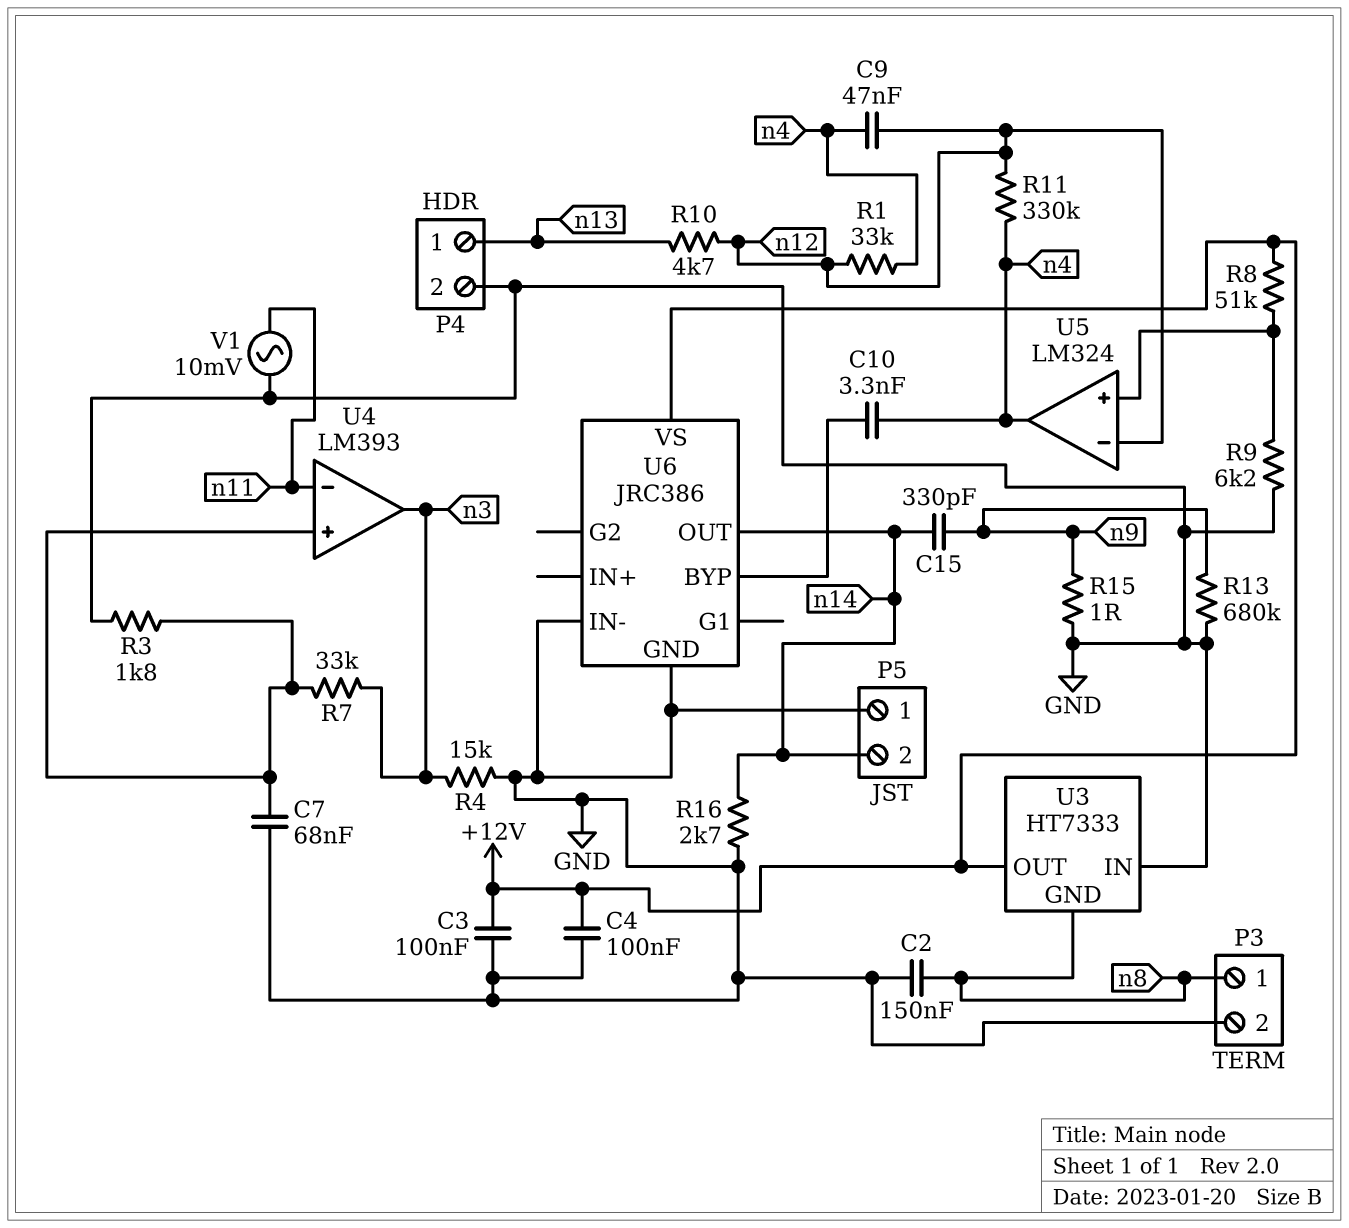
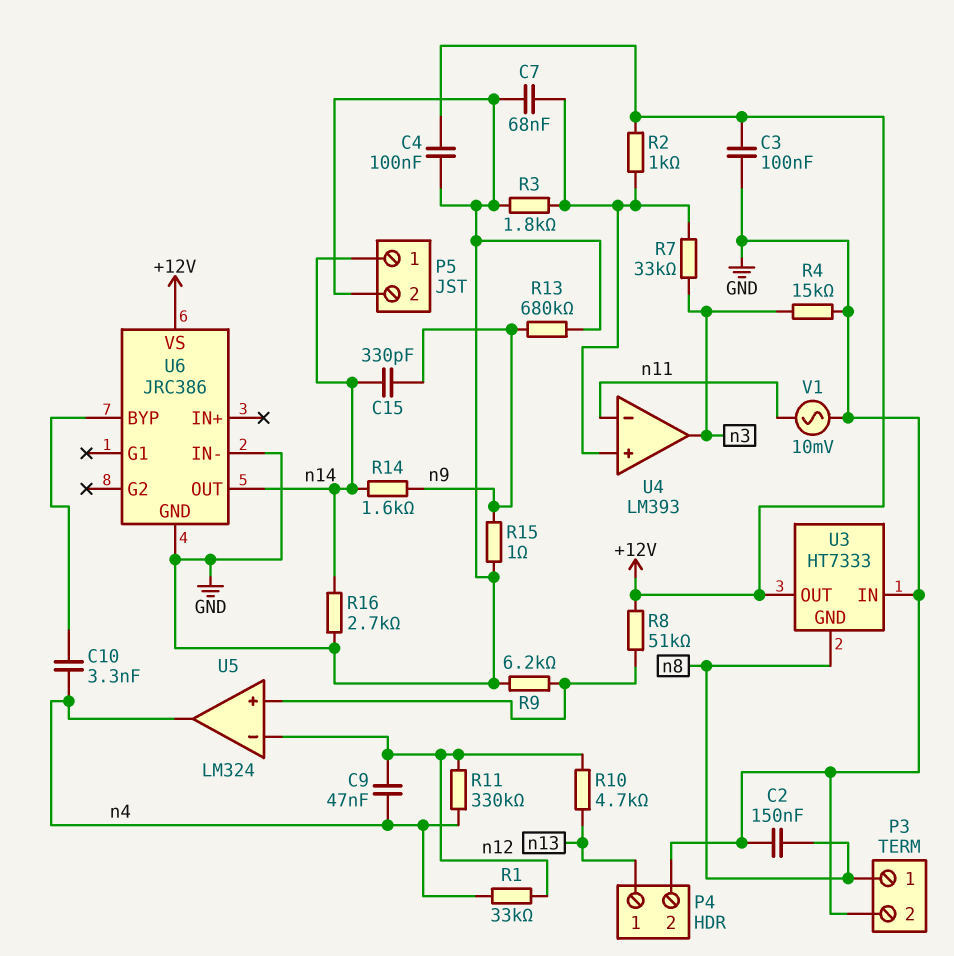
P5 pin 1: GND -> n14
P5 pin 2: n14 -> GND
R2: none -> 1k (+12V, U4/in+)
R14: none -> 1.6k (n9, n14)

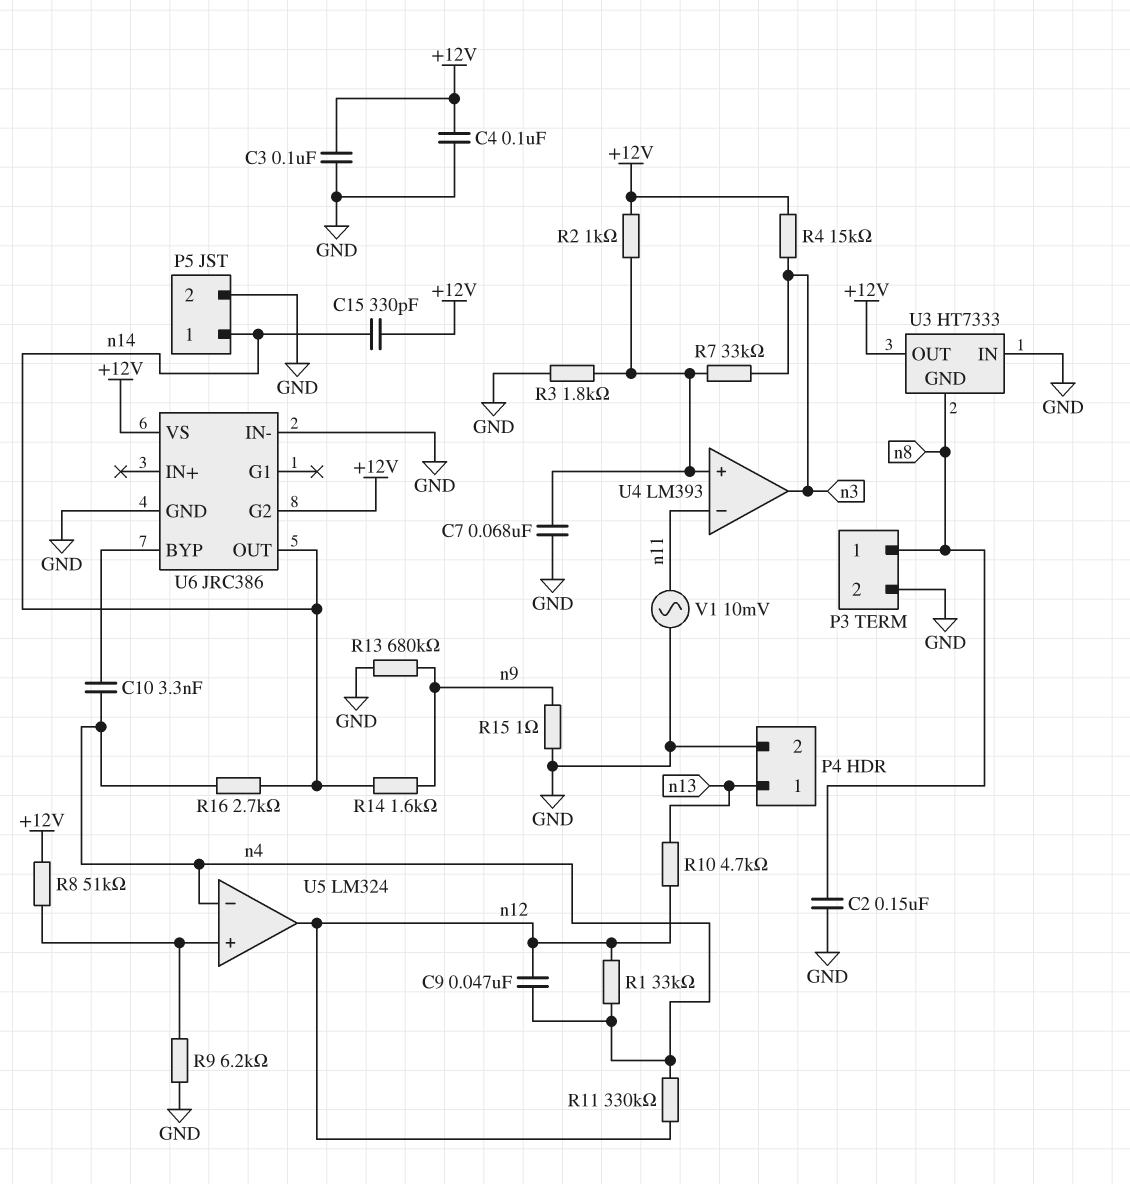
C15: 330pF (n9, n14) -> 330pF (+12V, n14)
R4: 15k (GND, n3) -> 15k (+12V, n3)
R16: 2.7k (GND, n14) -> 2.7k (n4, n14)
U5 pin in-: n12 -> n4
U5 pin out: n4 -> n12
U6 pin G2: none -> +12V

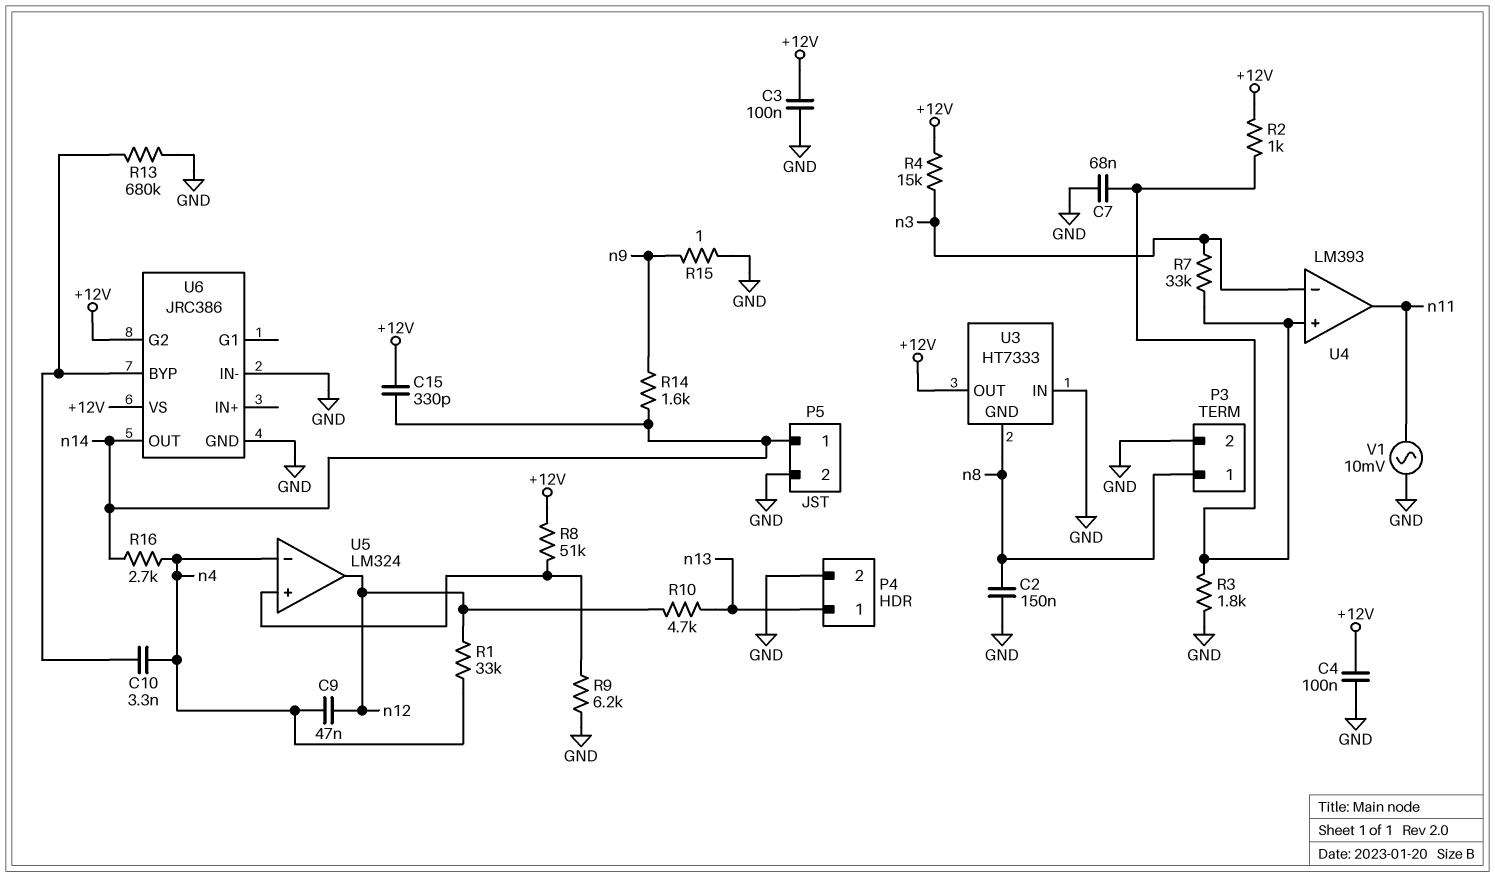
R11: 330k (n4, n12) -> none
R13: 680k (GND, n9) -> 680k (GND, U6/BYP)
U4 pin in-: n11 -> n3
U4 pin out: n3 -> n11

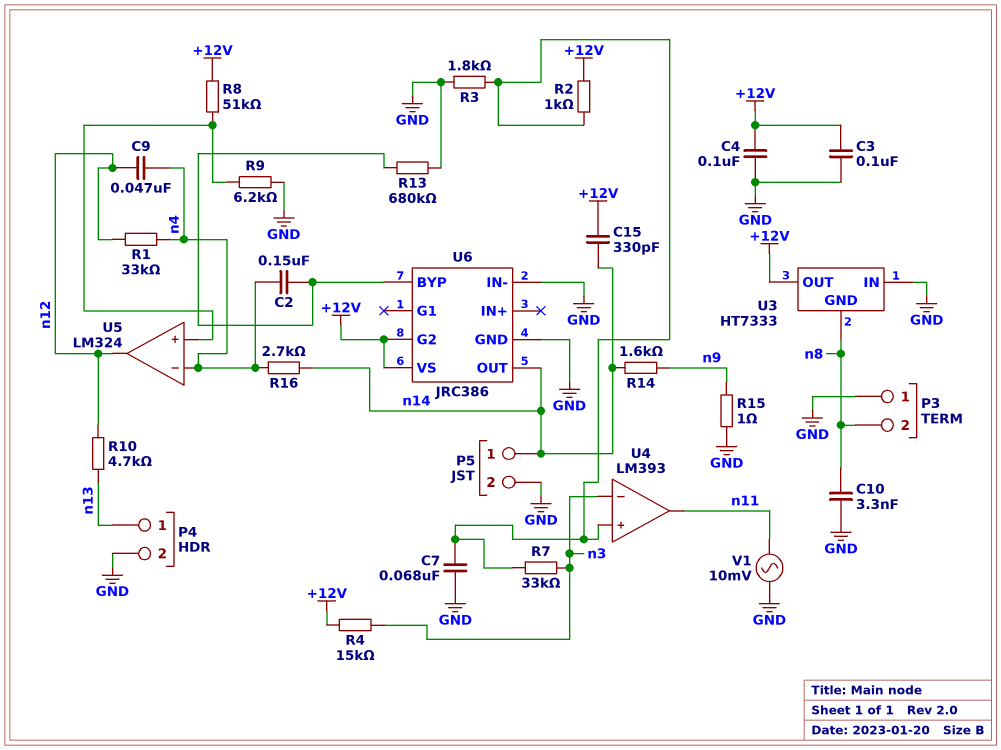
C2: 150nF (GND, n8) -> 150nF (U6/BYP, n4)
C10: 3.3nF (U6/BYP, n4) -> 3.3nF (GND, n8)
P3 pin 1: n8 -> GND
P3 pin 2: GND -> n8

